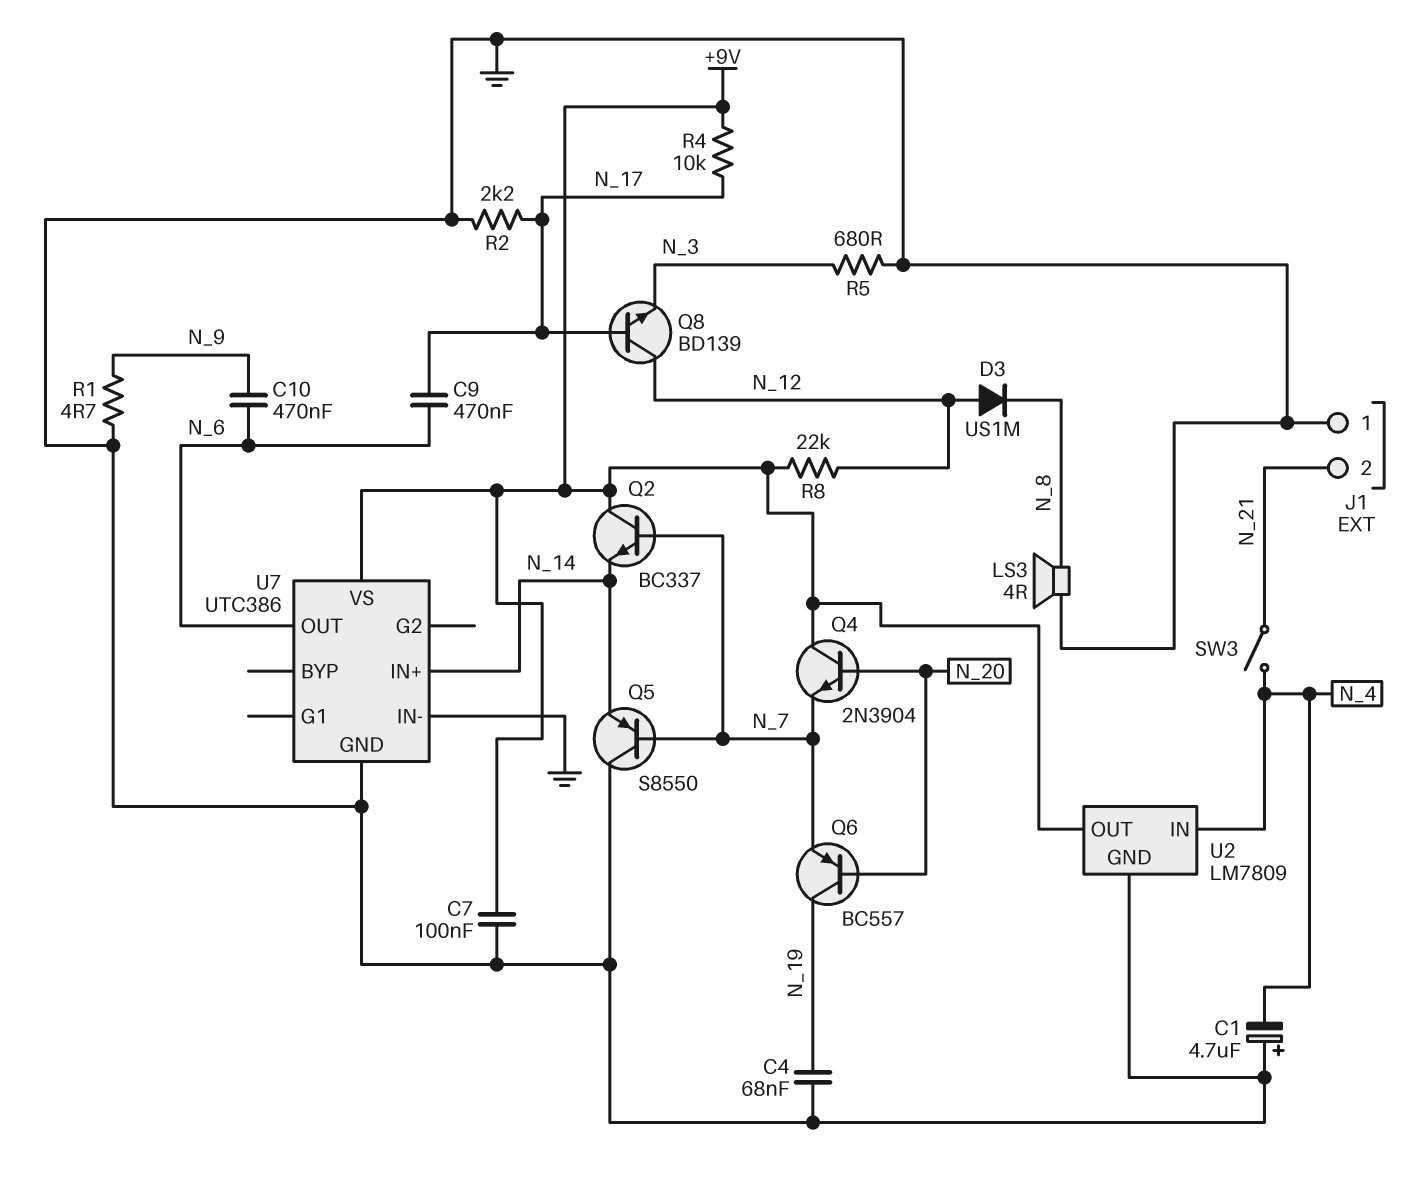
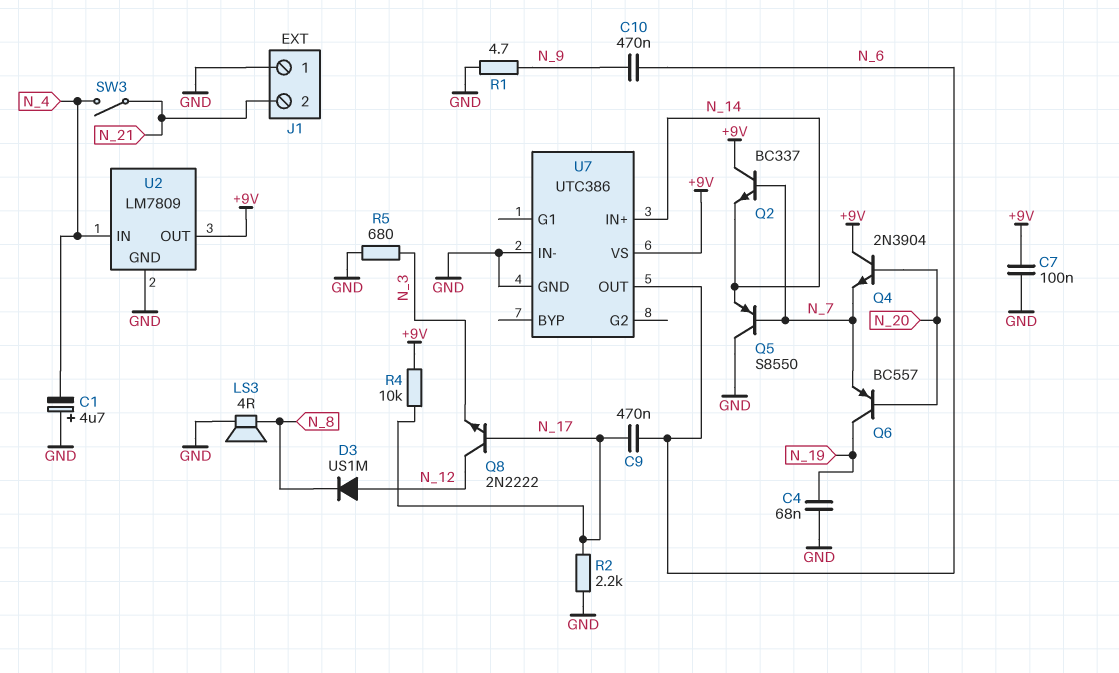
Q8: NPN BD139 (B N_17, C N_12, E N_3) -> NPN 2N2222 (B N_17, C N_12, E N_3)
R8: 22k (+9V, N_12) -> none

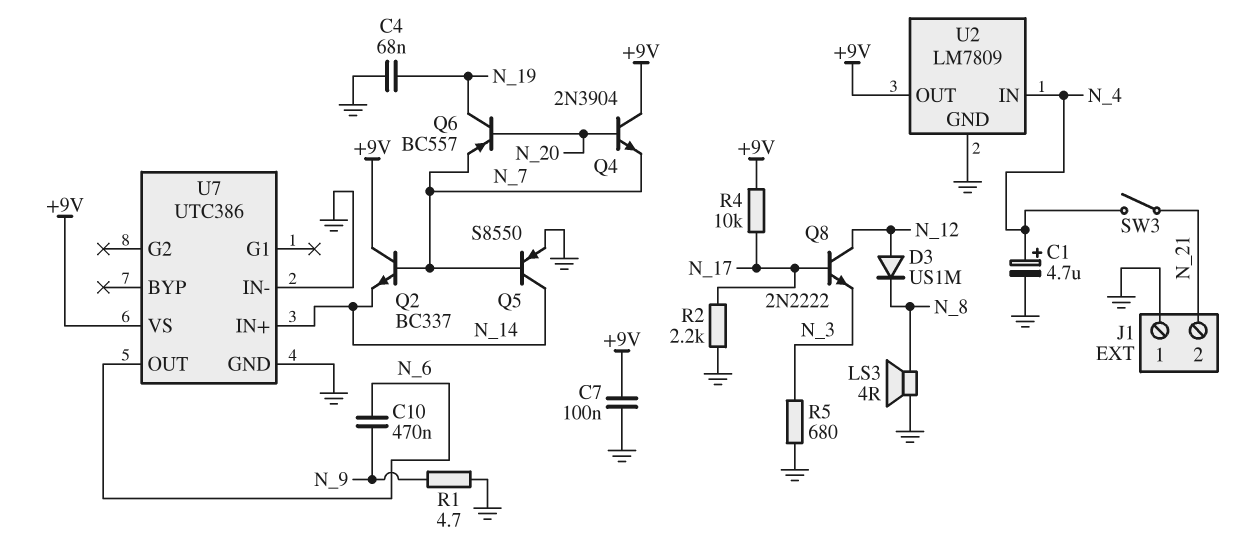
C1: 4.7uF (plus GND, minus N_4) -> 4.7uF (plus N_4, minus GND)
C9: 470nF (N_6, N_17) -> none
Q5: PNP S8550 (B N_7, C GND, E N_14) -> PNP S8550 (B N_7, C N_14, E GND)

